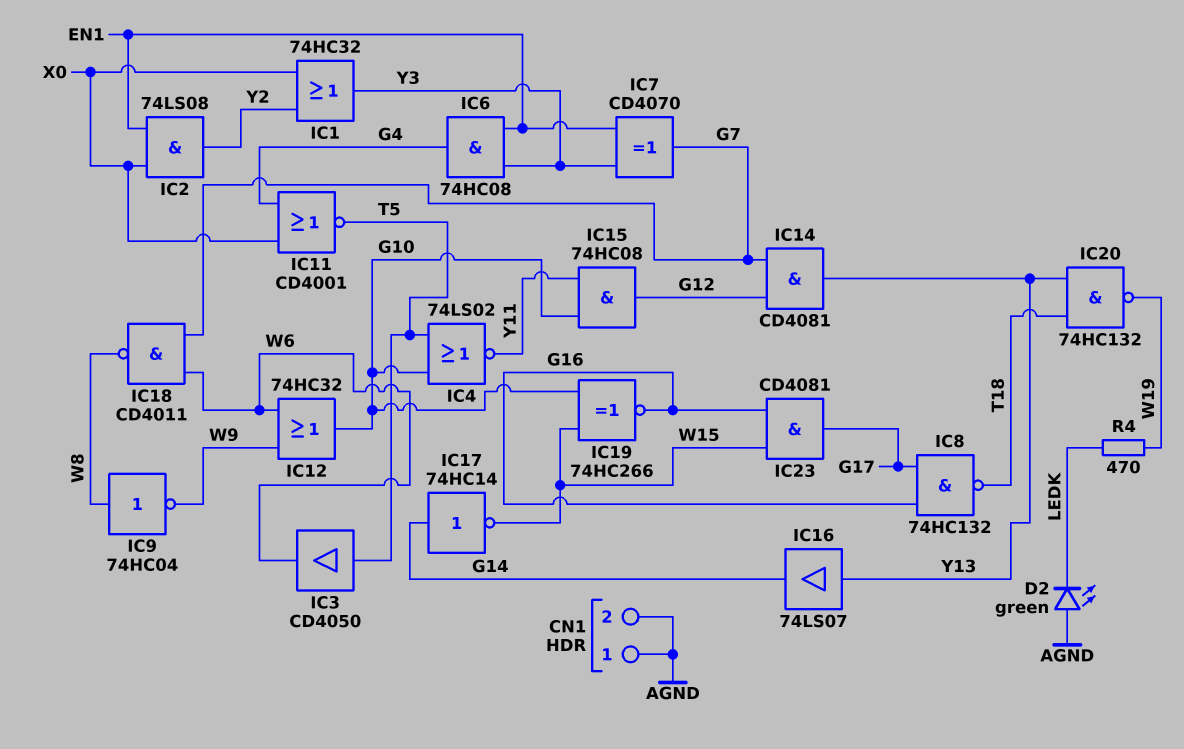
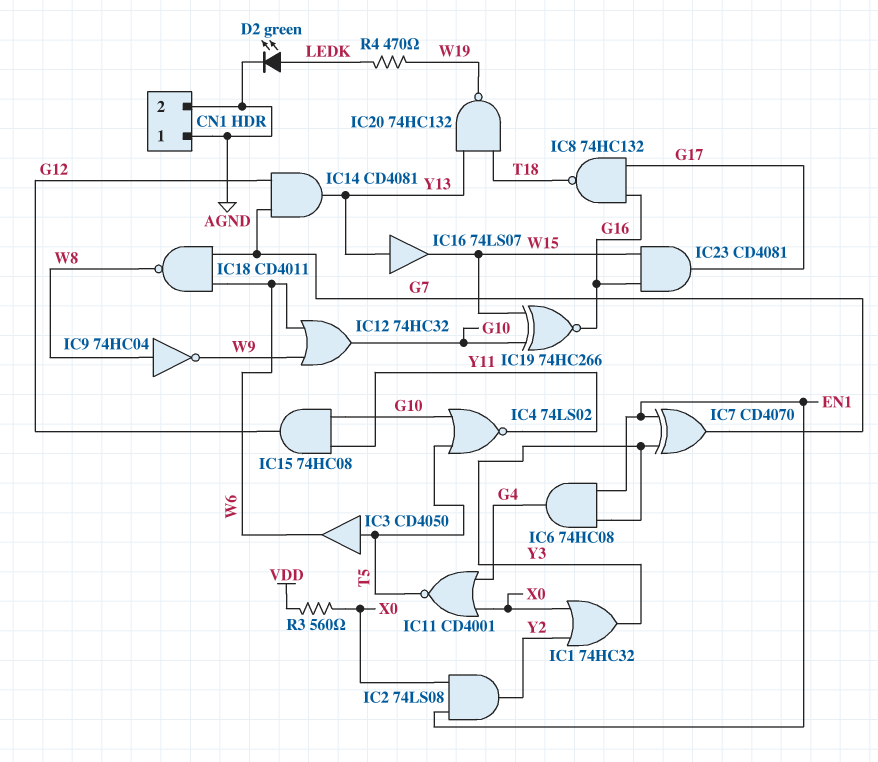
D2: LED green (A AGND, K LEDK) -> LED green (A LEDK, K AGND)
IC16: buffer 74LS07 (in Y13, out G14) -> buffer 74LS07 (in Y13, out W15)
IC17: NOT 74HC14 (in G14, out W15) -> none
R3: none -> 560 (VDD, X0)

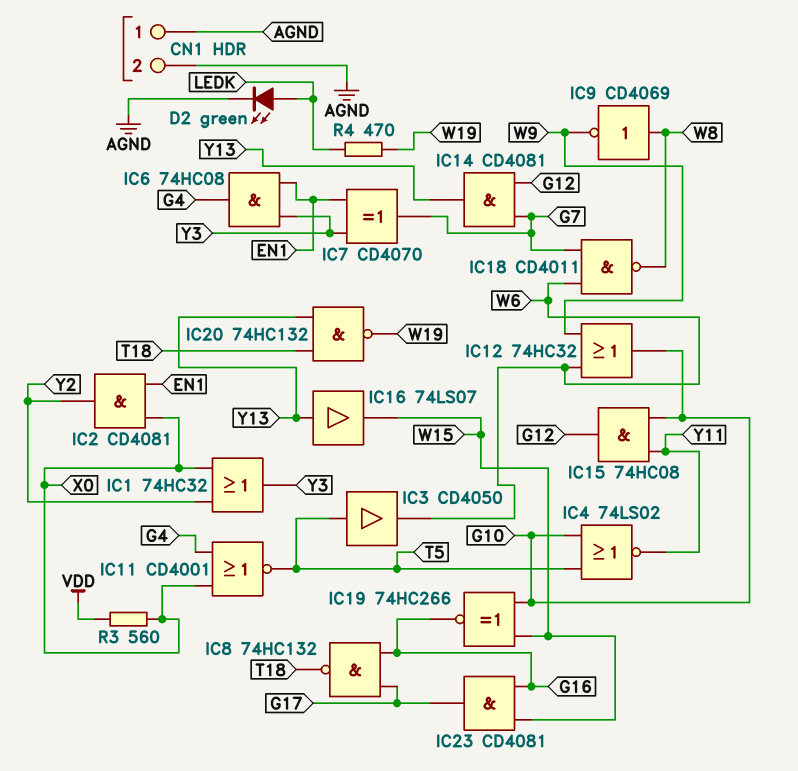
IC2: AND 74LS08 (in EN1, in X0, out Y2) -> AND CD4081 (in EN1, in X0, out Y2)
IC9: NOT 74HC04 (in W8, out W9) -> NOT CD4069 (in W8, out W9)

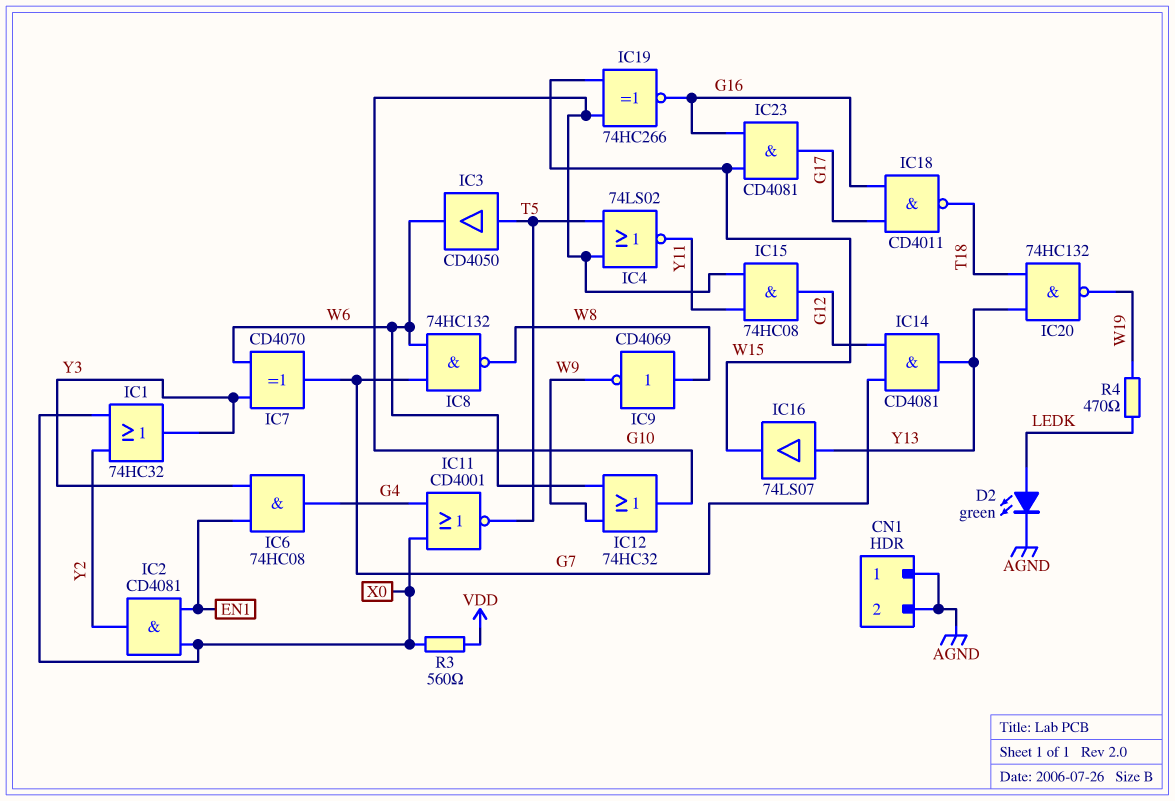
IC7: XOR CD4070 (in EN1, in Y3, out G7) -> XOR CD4070 (in W6, in Y3, out G7)
IC8: NAND 74HC132 (in G16, in G17, out T18) -> NAND 74HC132 (in G7, in W6, out W8)
IC18: NAND CD4011 (in G7, in W6, out W8) -> NAND CD4011 (in G16, in G17, out T18)

